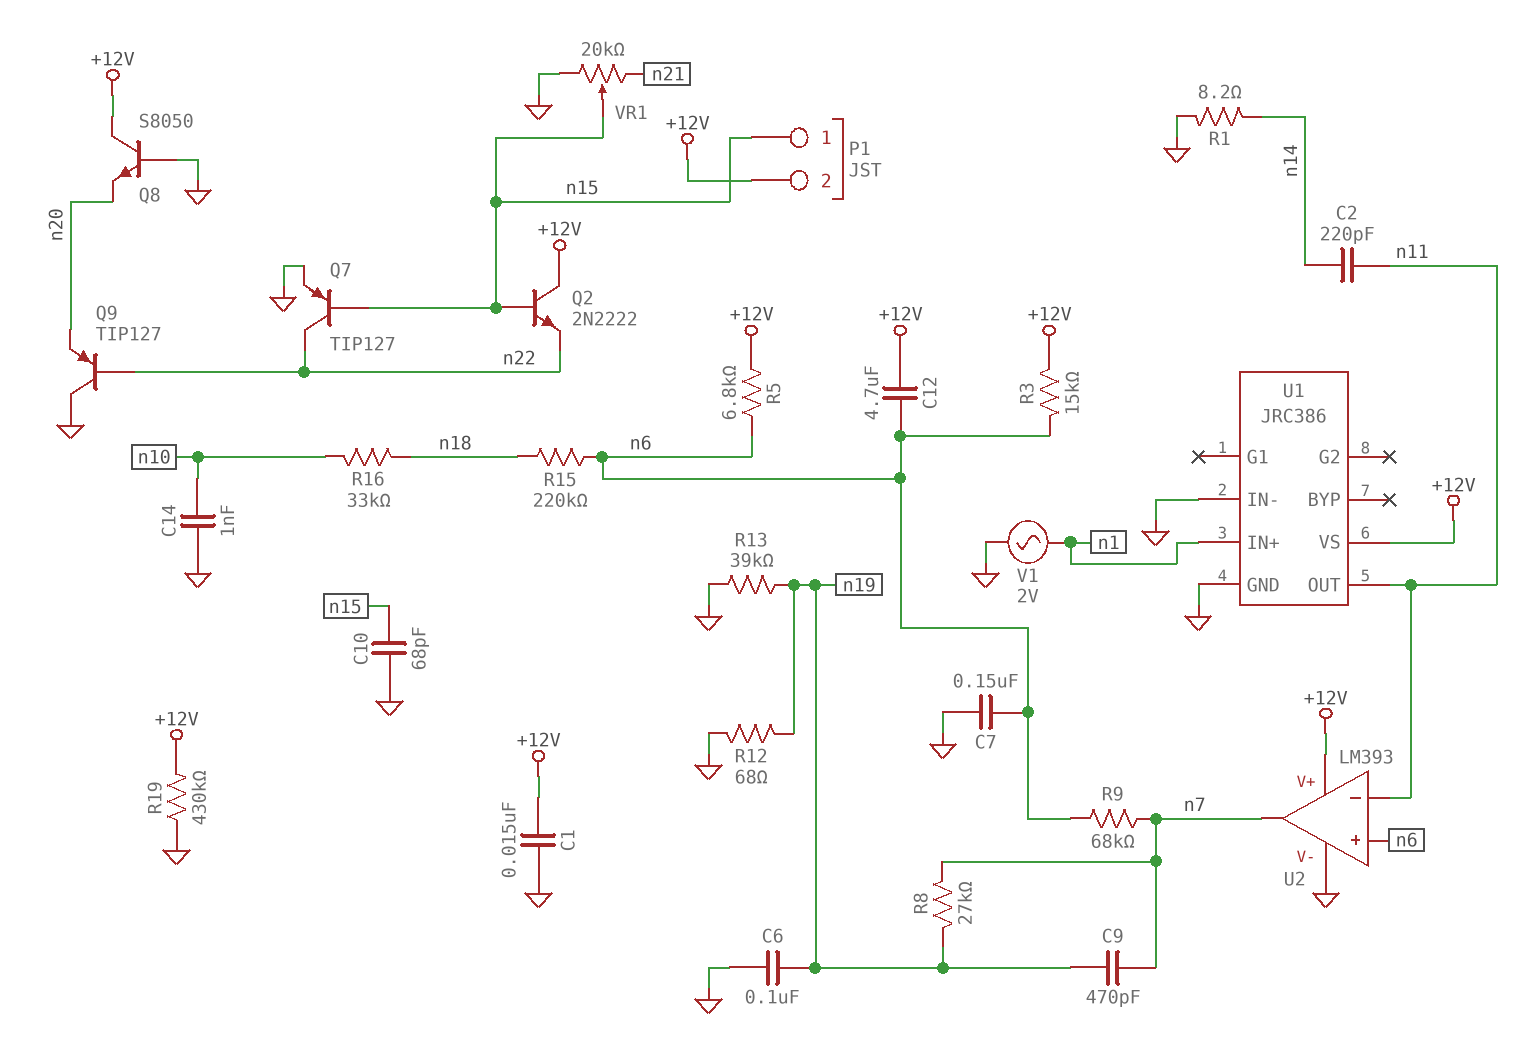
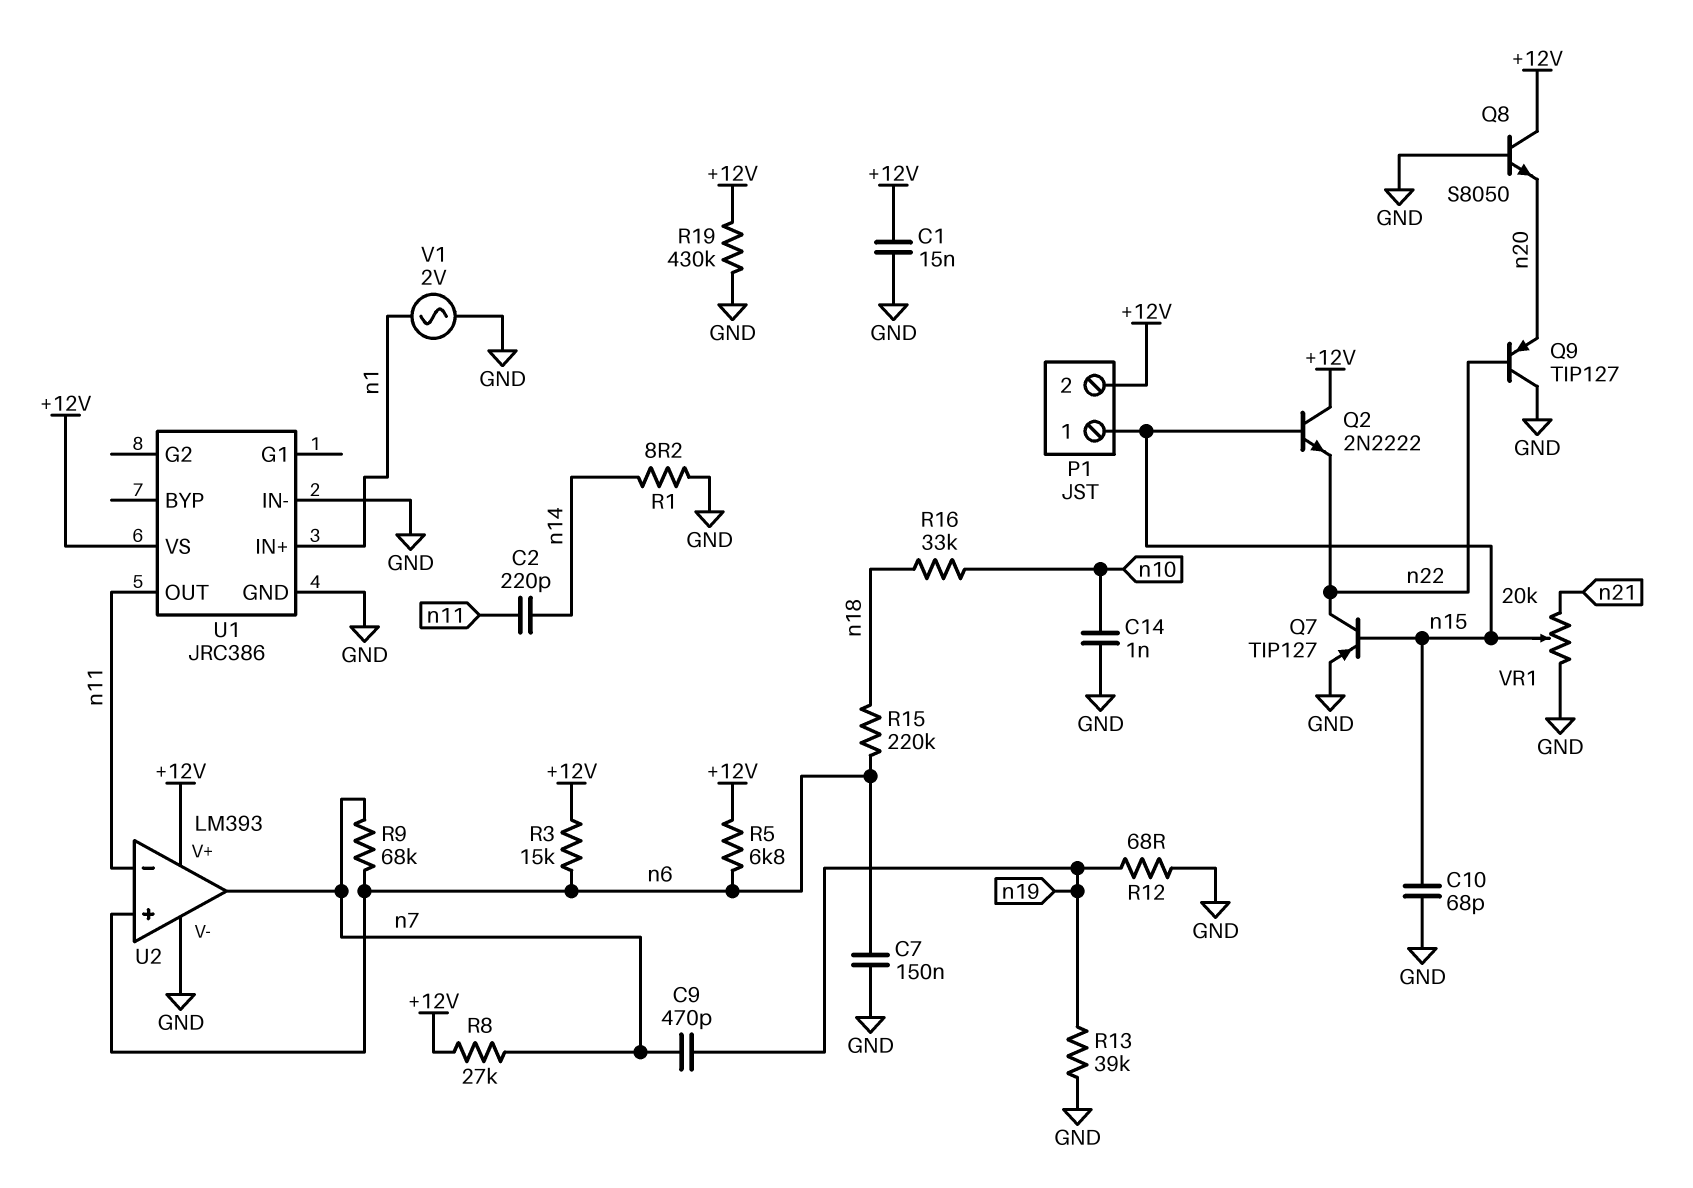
C6: 100nF (GND, n19) -> none
C12: 4.7uF (+12V, n6) -> none
R8: 27k (n7, n19) -> 27k (+12V, n7)

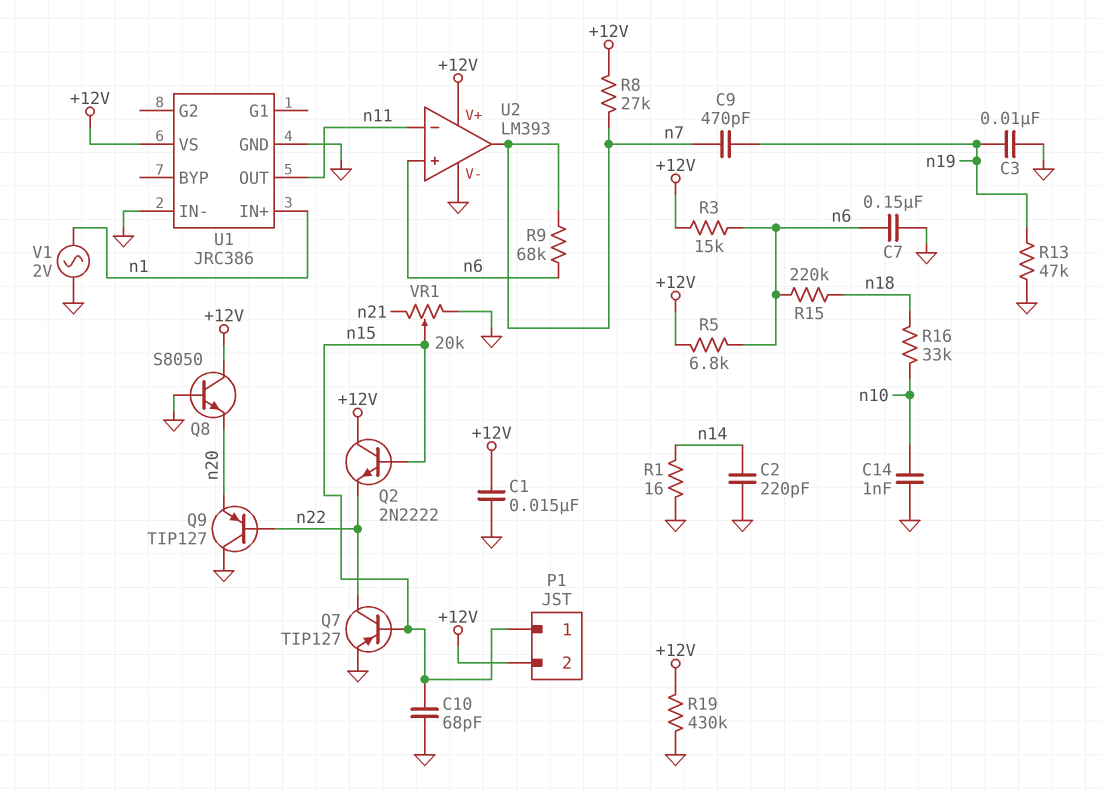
C2: 220pF (n11, n14) -> 220pF (GND, n14)
C3: none -> 10nF (GND, n19)
R1: 8.2 (GND, n14) -> 16 (GND, n14)
R12: 68 (GND, n19) -> none
R13: 39k (GND, n19) -> 47k (GND, n19)

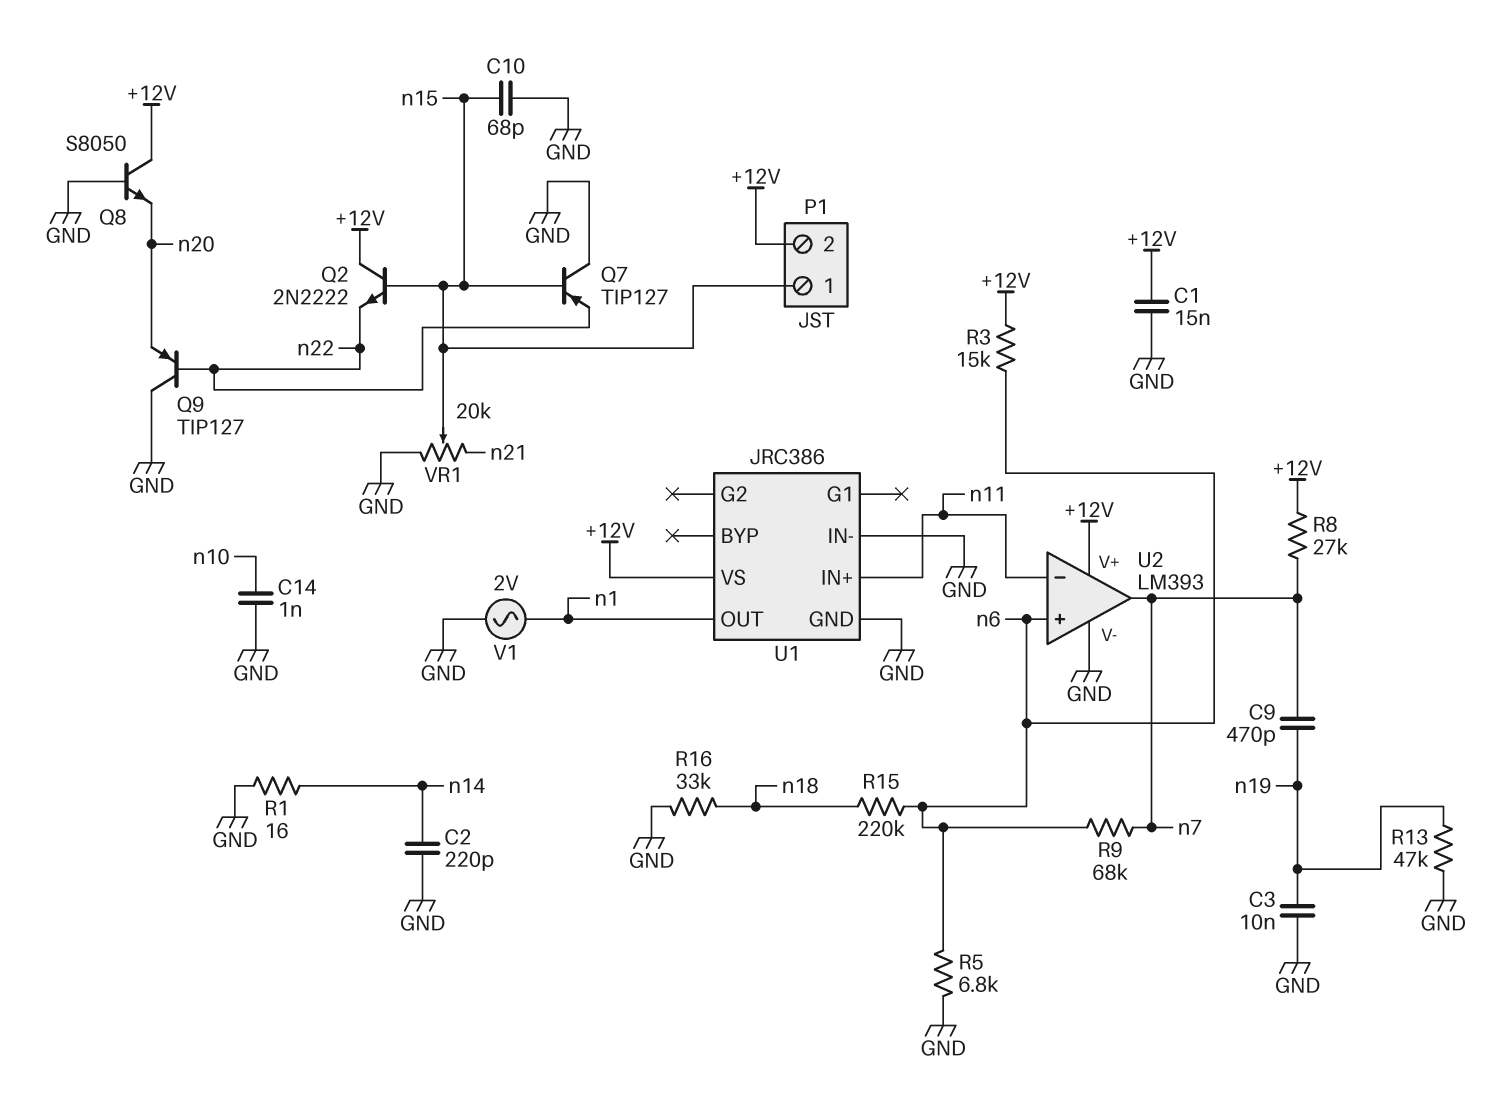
C7: 150nF (GND, n6) -> none
Q7: PNP TIP127 (B n15, C n22, E GND) -> PNP TIP127 (B n15, C GND, E n22)
R5: 6.8k (+12V, n6) -> 6.8k (GND, n6)
R16: 33k (n10, n18) -> 33k (GND, n18)
R19: 430k (+12V, GND) -> none
U1 pin IN+: n1 -> n11
U1 pin OUT: n11 -> n1

